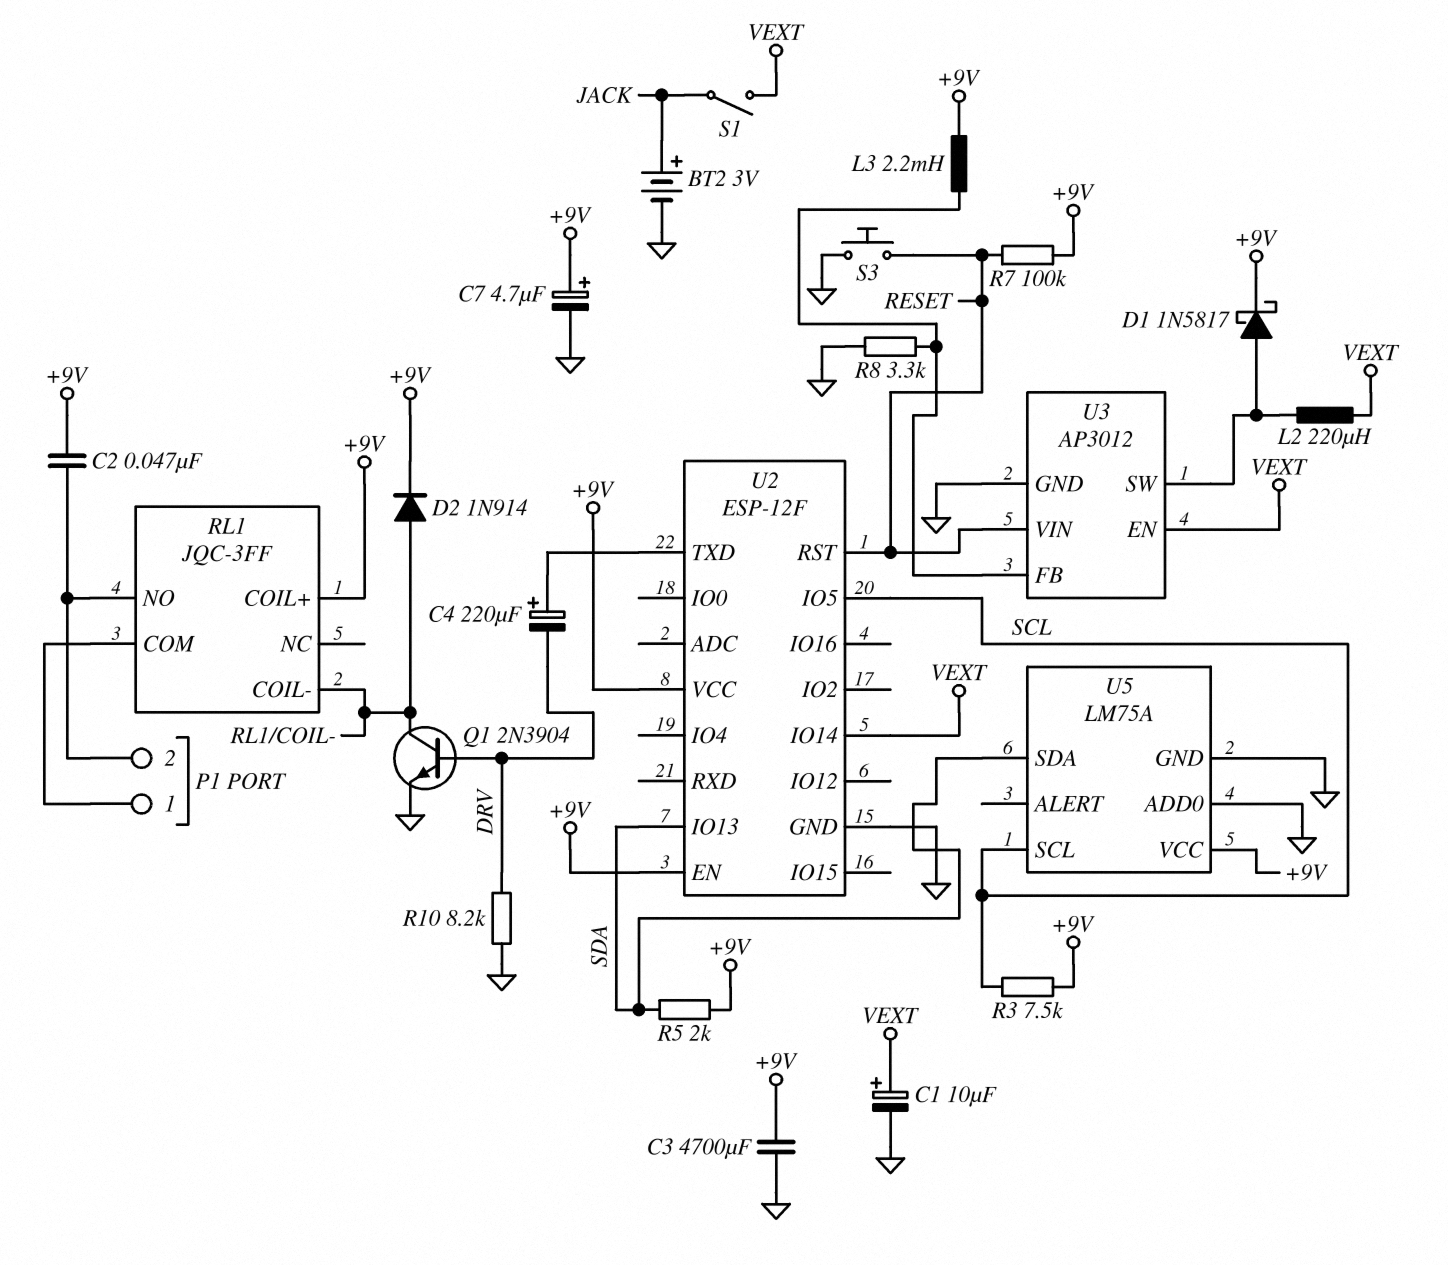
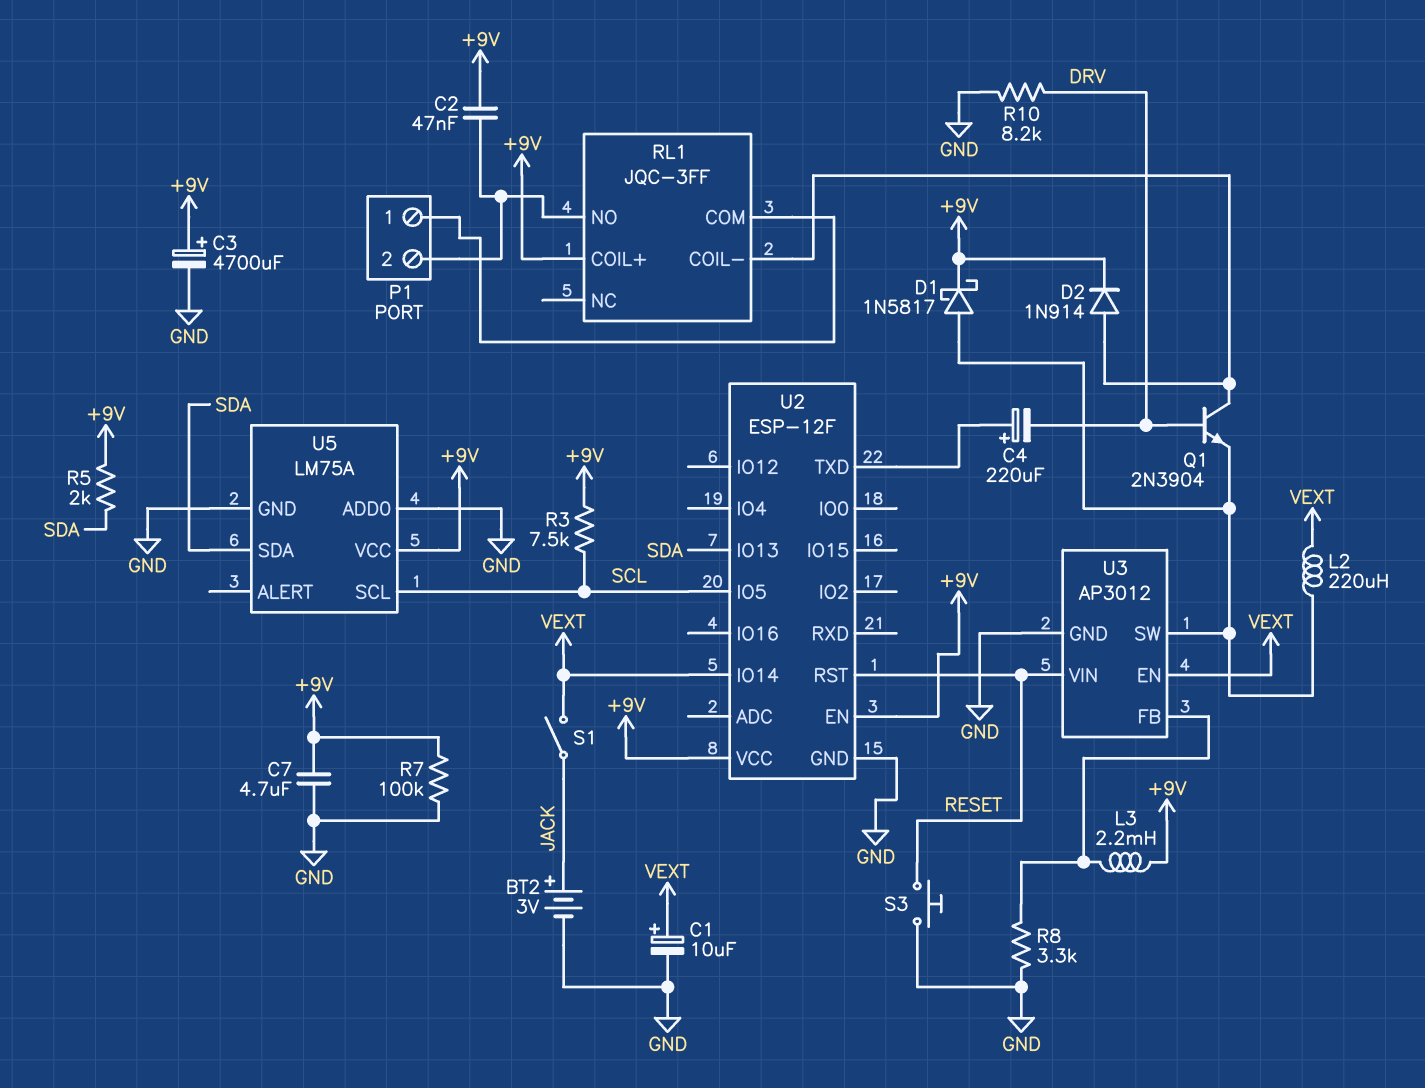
C3: 4700uF (+9V, GND) -> 4700uF (plus +9V, minus GND)
C7: 4.7uF (plus +9V, minus GND) -> 4.7uF (+9V, GND)
Q1: NPN 2N3904 (B DRV, C RL1/COIL-, E GND) -> NPN 2N3904 (B DRV, C RL1/COIL-, E U3/SW)
R7: 100k (+9V, RESET) -> 100k (+9V, GND)

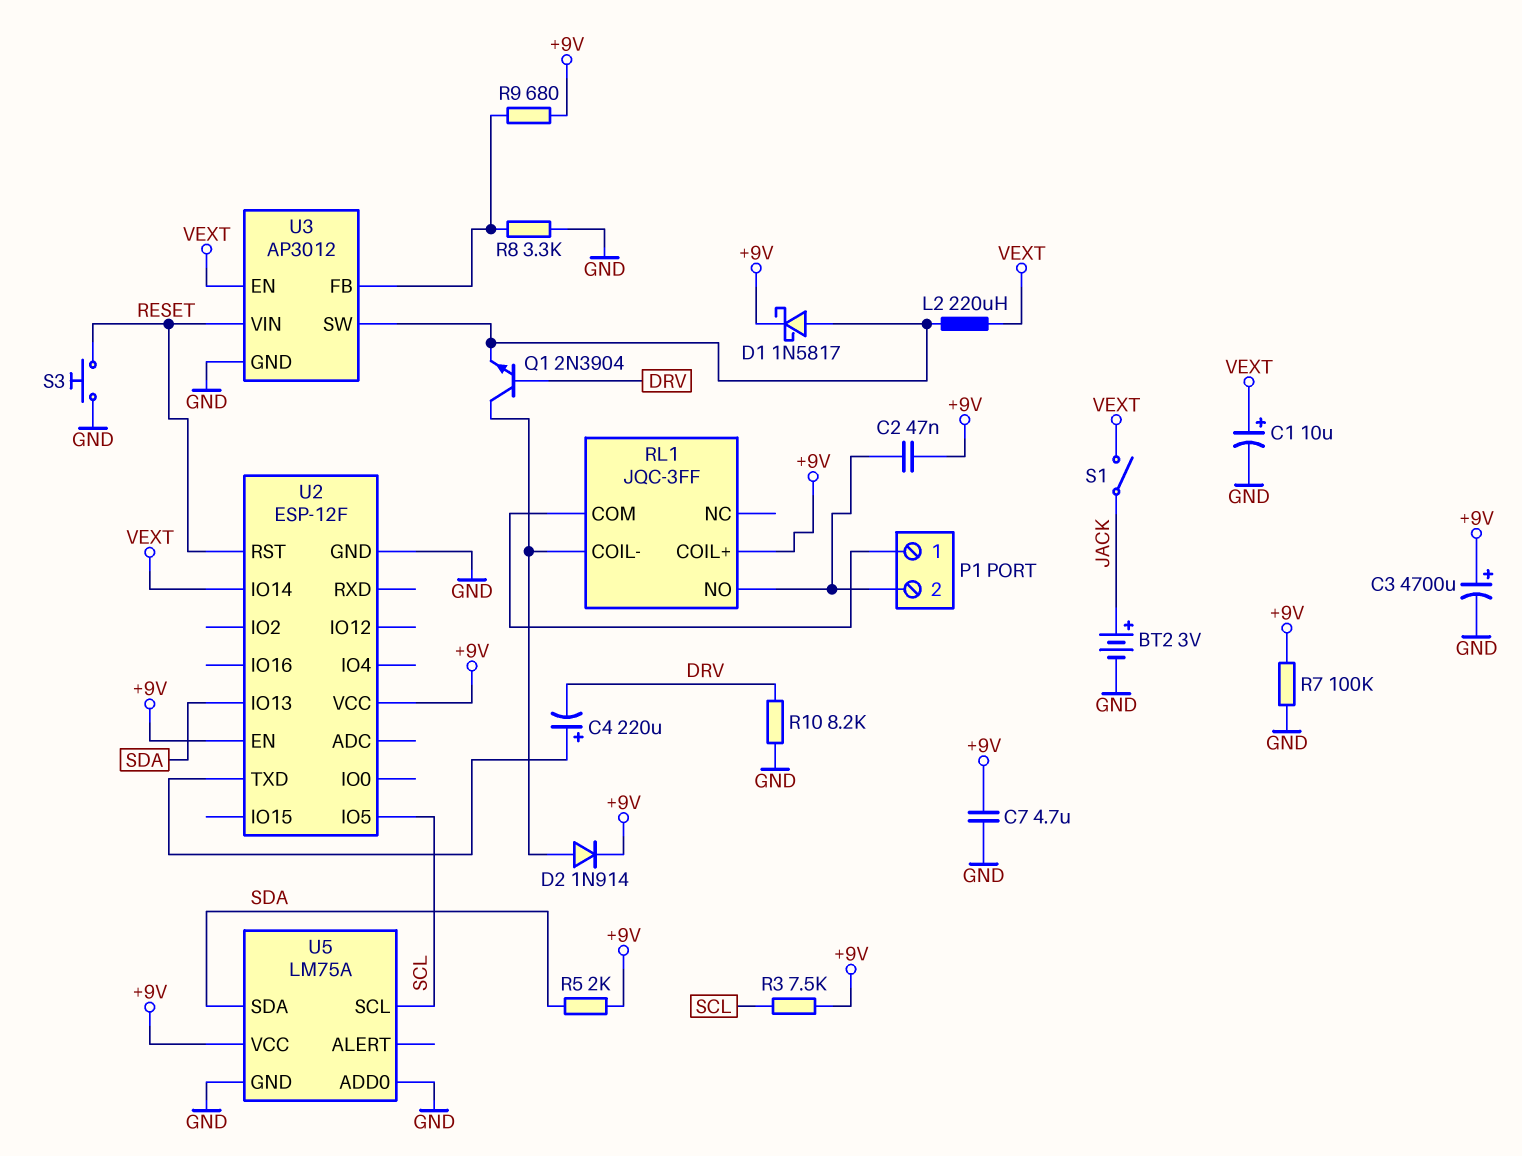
L3: 2.2mH (+9V, U3/FB) -> none
R9: none -> 680 (+9V, U3/FB)

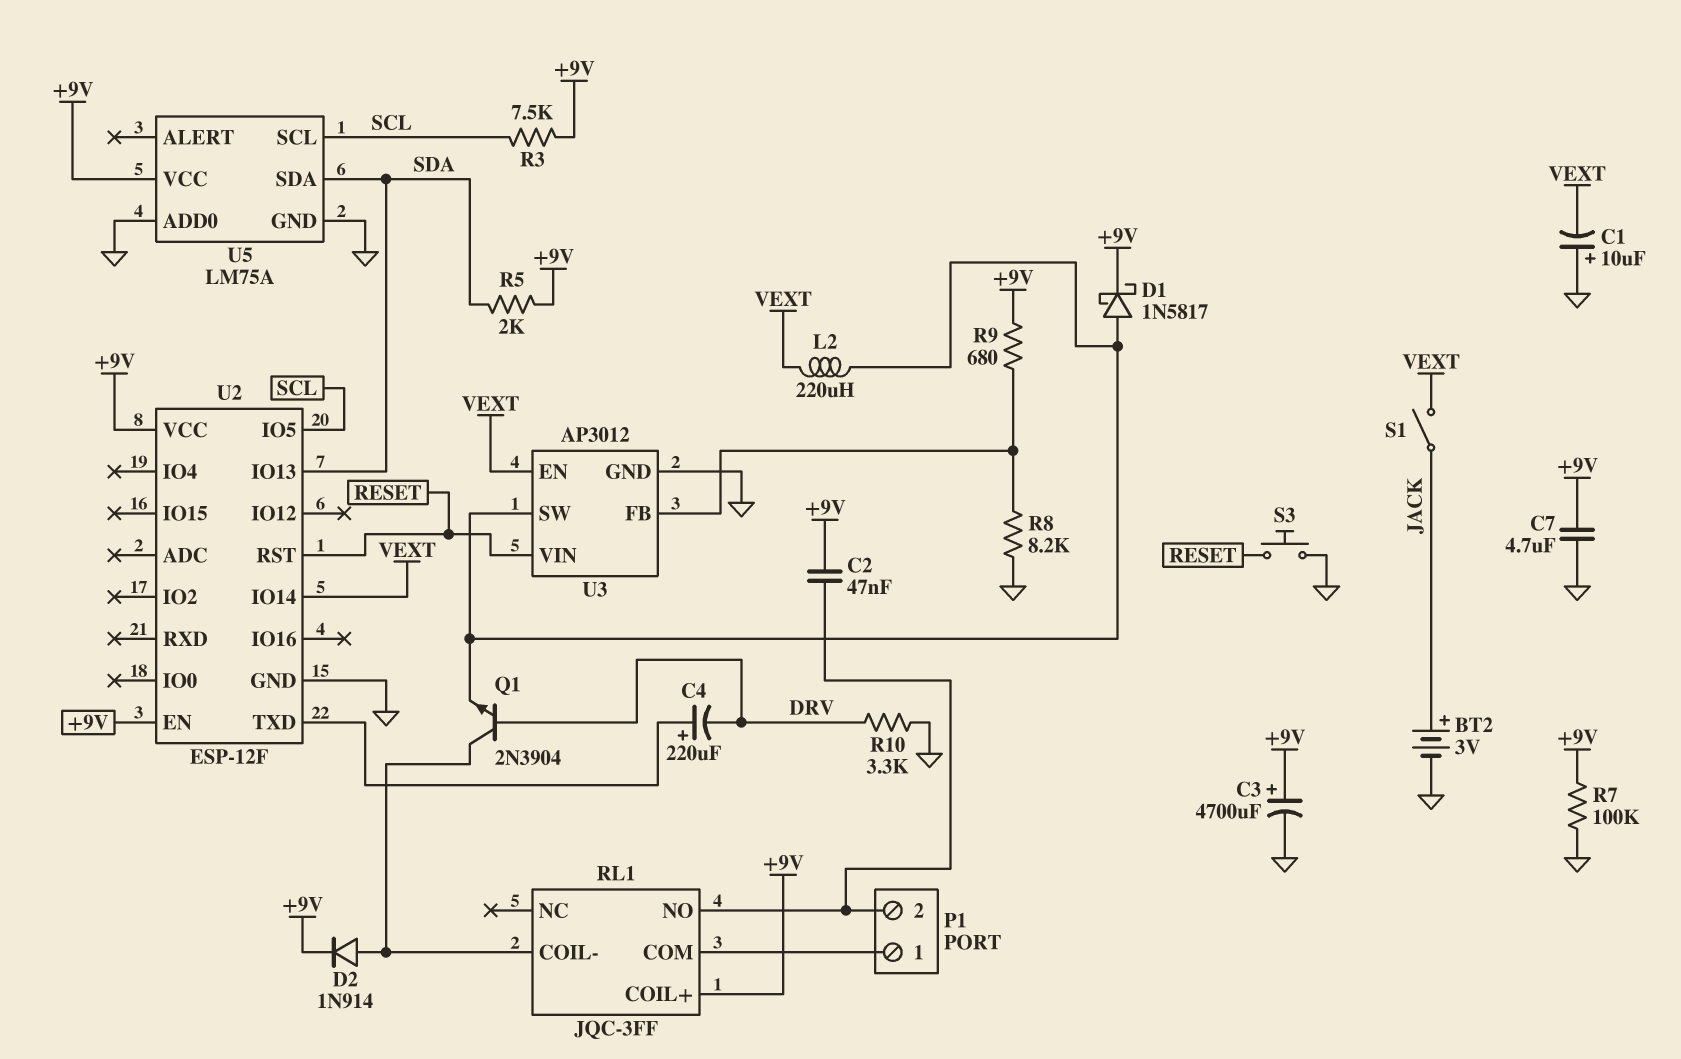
C1: 10uF (plus VEXT, minus GND) -> 10uF (plus GND, minus VEXT)
R8: 3.3k (GND, U3/FB) -> 8.2k (GND, U3/FB)
R10: 8.2k (DRV, GND) -> 3.3k (DRV, GND)

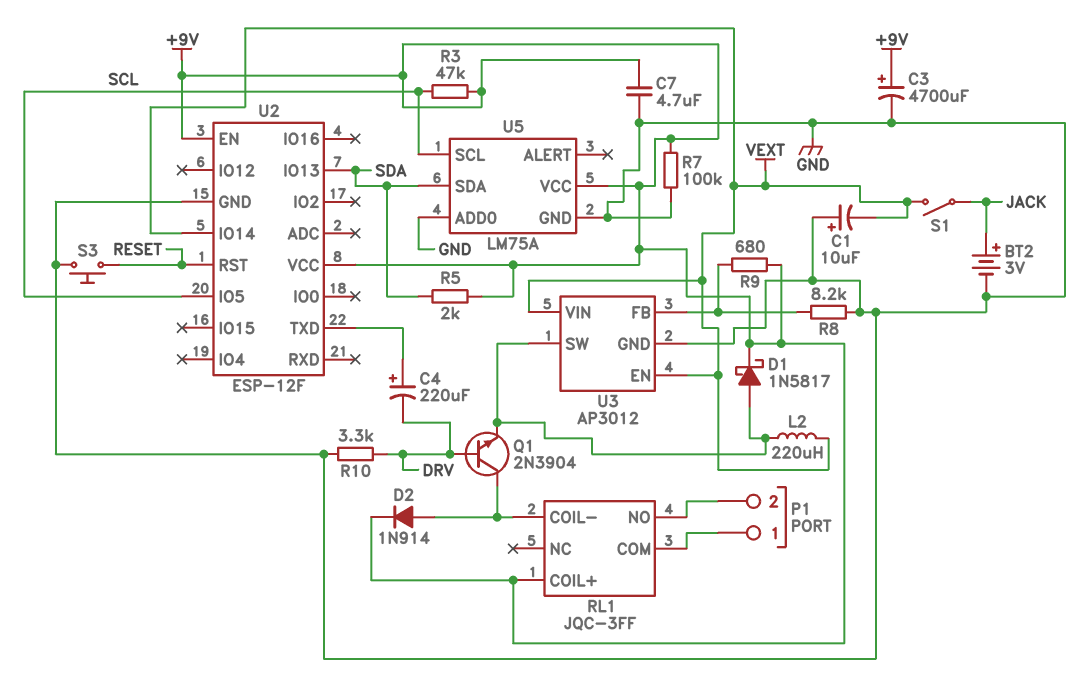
C2: 47nF (+9V, P1/2) -> none
R3: 7.5k (+9V, SCL) -> 47k (+9V, SCL)
U3 pin VIN: RESET -> VEXT

